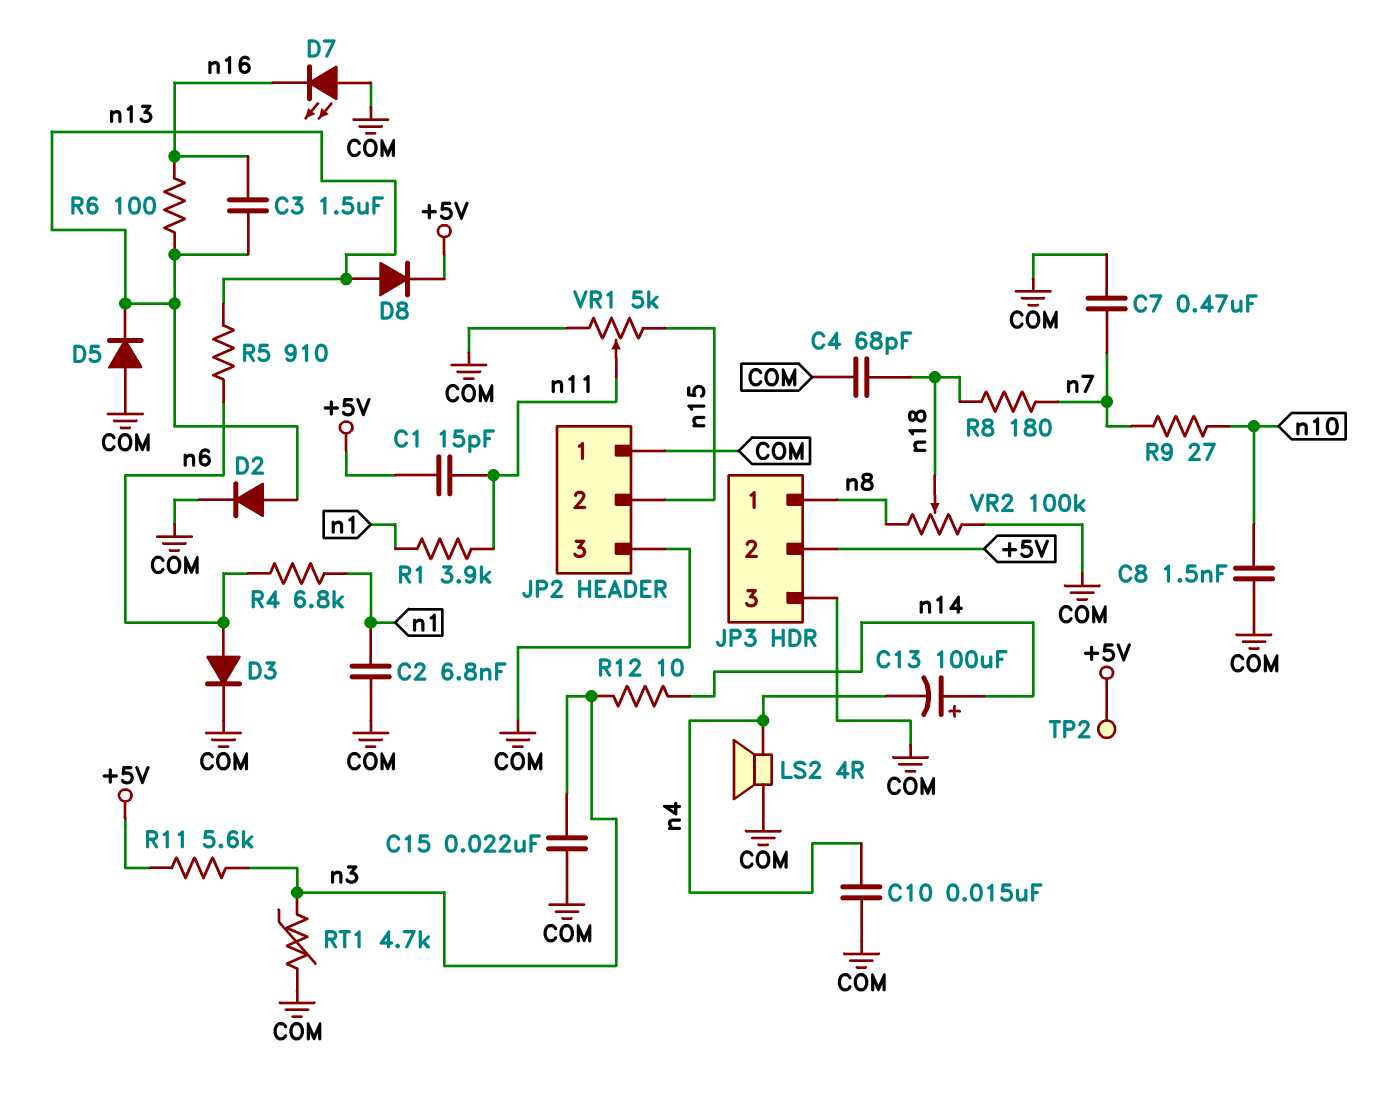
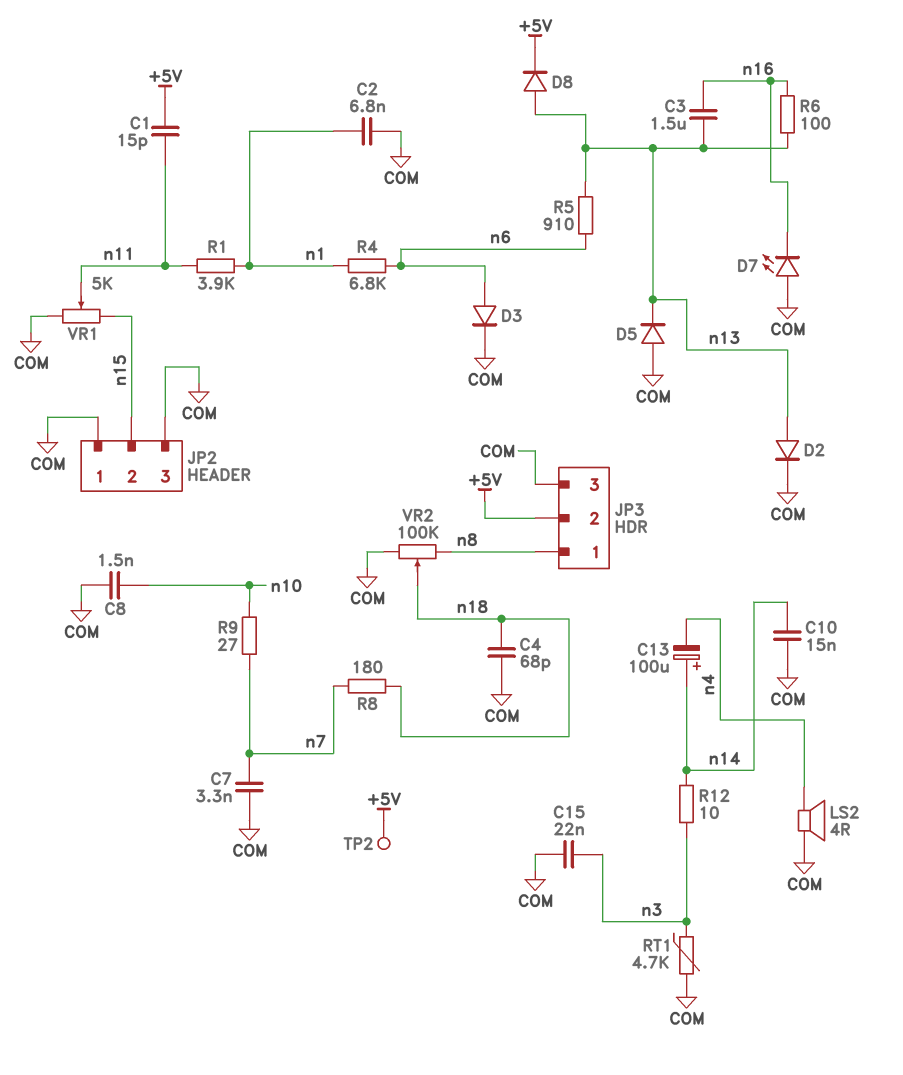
C7: 470nF (COM, n7) -> 3.3nF (COM, n7)
C10: 15nF (COM, n4) -> 15nF (COM, n14)
R11: 5.6k (+5V, n3) -> none

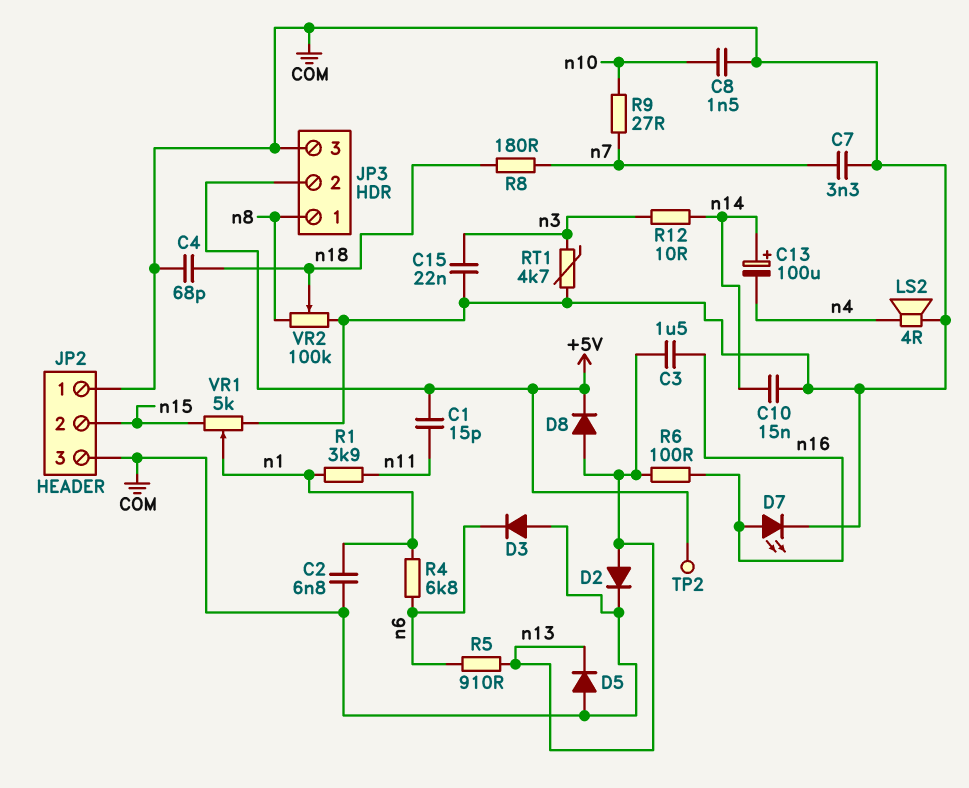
D3: diode (A n6, K COM) -> diode (A COM, K n6)
D7: LED (A COM, K n16) -> LED (A n16, K COM)
VR1: 5k (COM, n15, wiper n11) -> 5k (COM, n15, wiper n1)

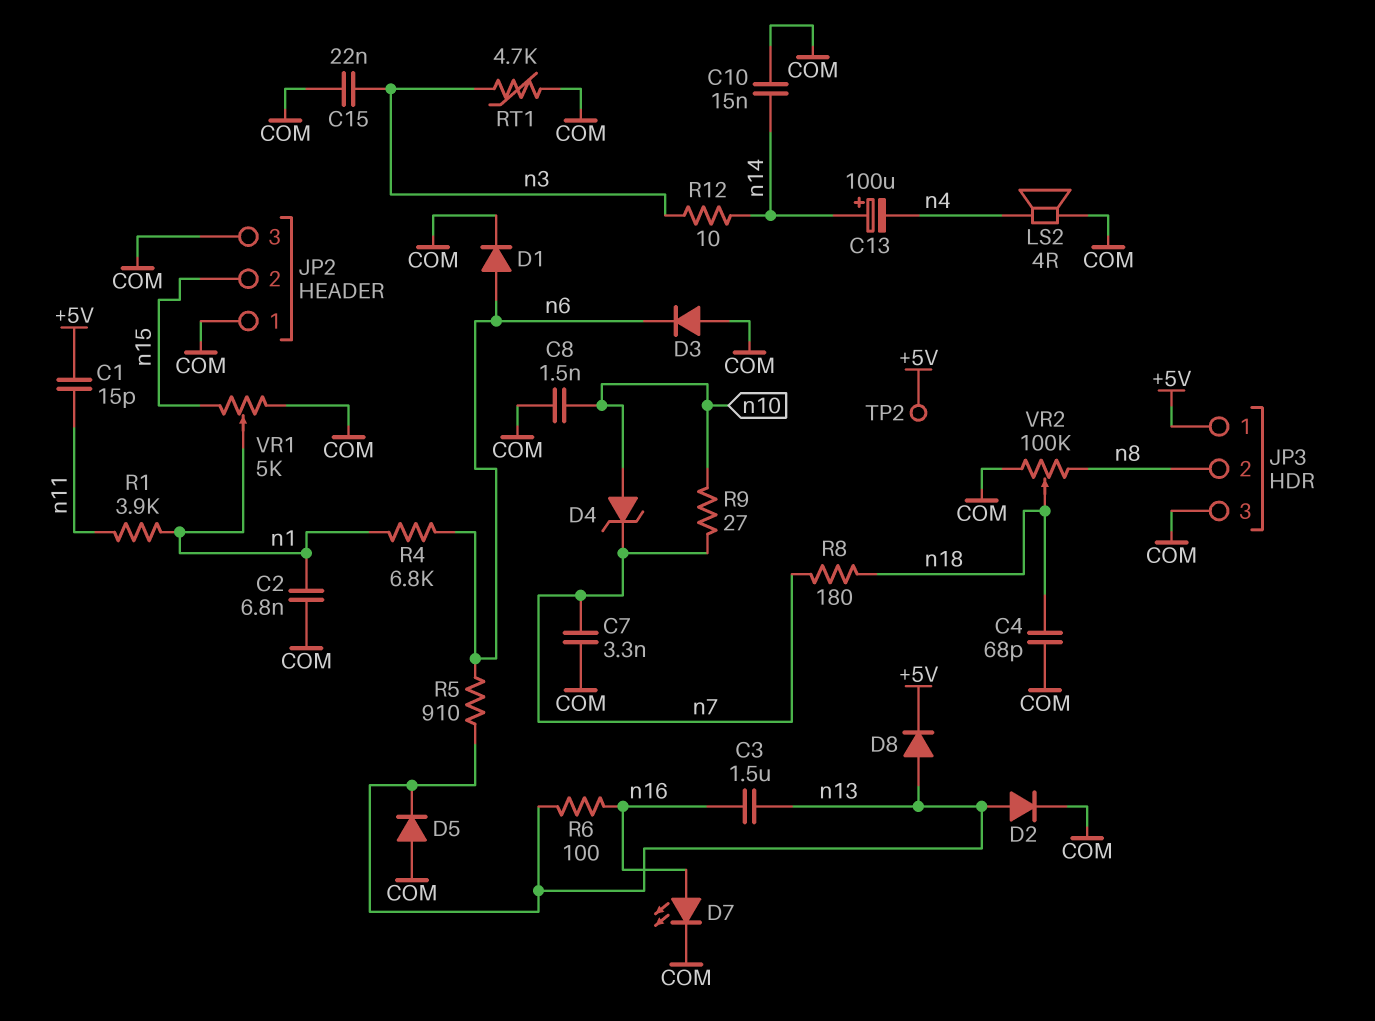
D1: none -> diode (A n6, K COM)
D4: none -> zener (A n10, K n7)
JP3 pin 1: n8 -> +5V
JP3 pin 2: +5V -> n8

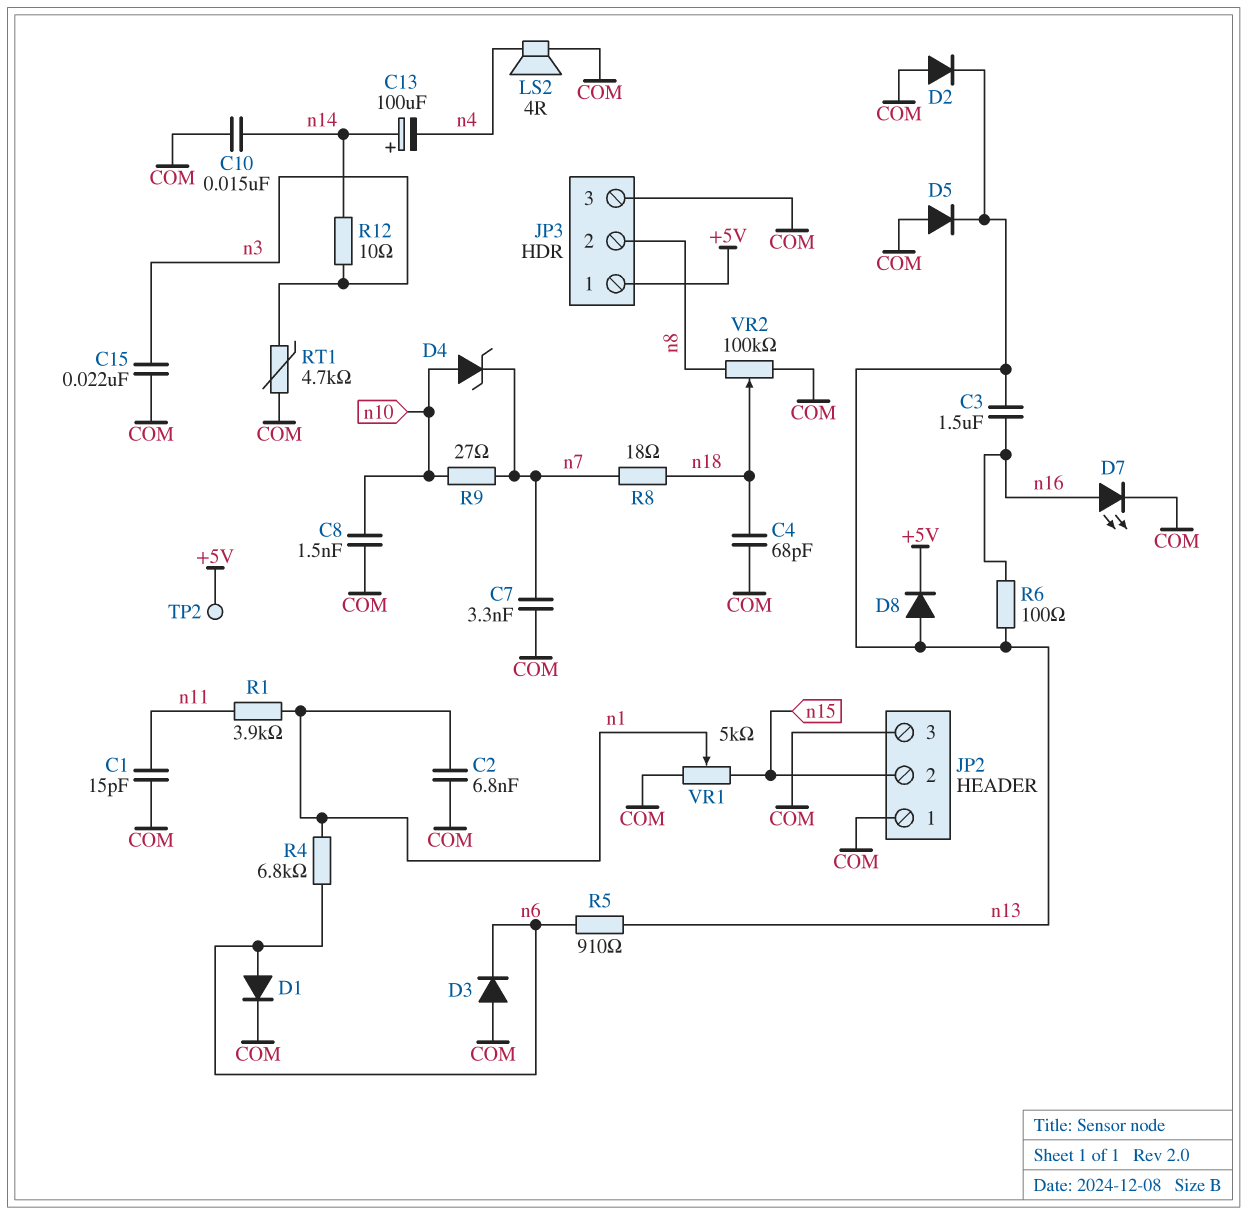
C1: 15pF (+5V, n11) -> 15pF (COM, n11)
D2: diode (A n13, K COM) -> diode (A COM, K n13)
R8: 180 (n7, n18) -> 18 (n7, n18)

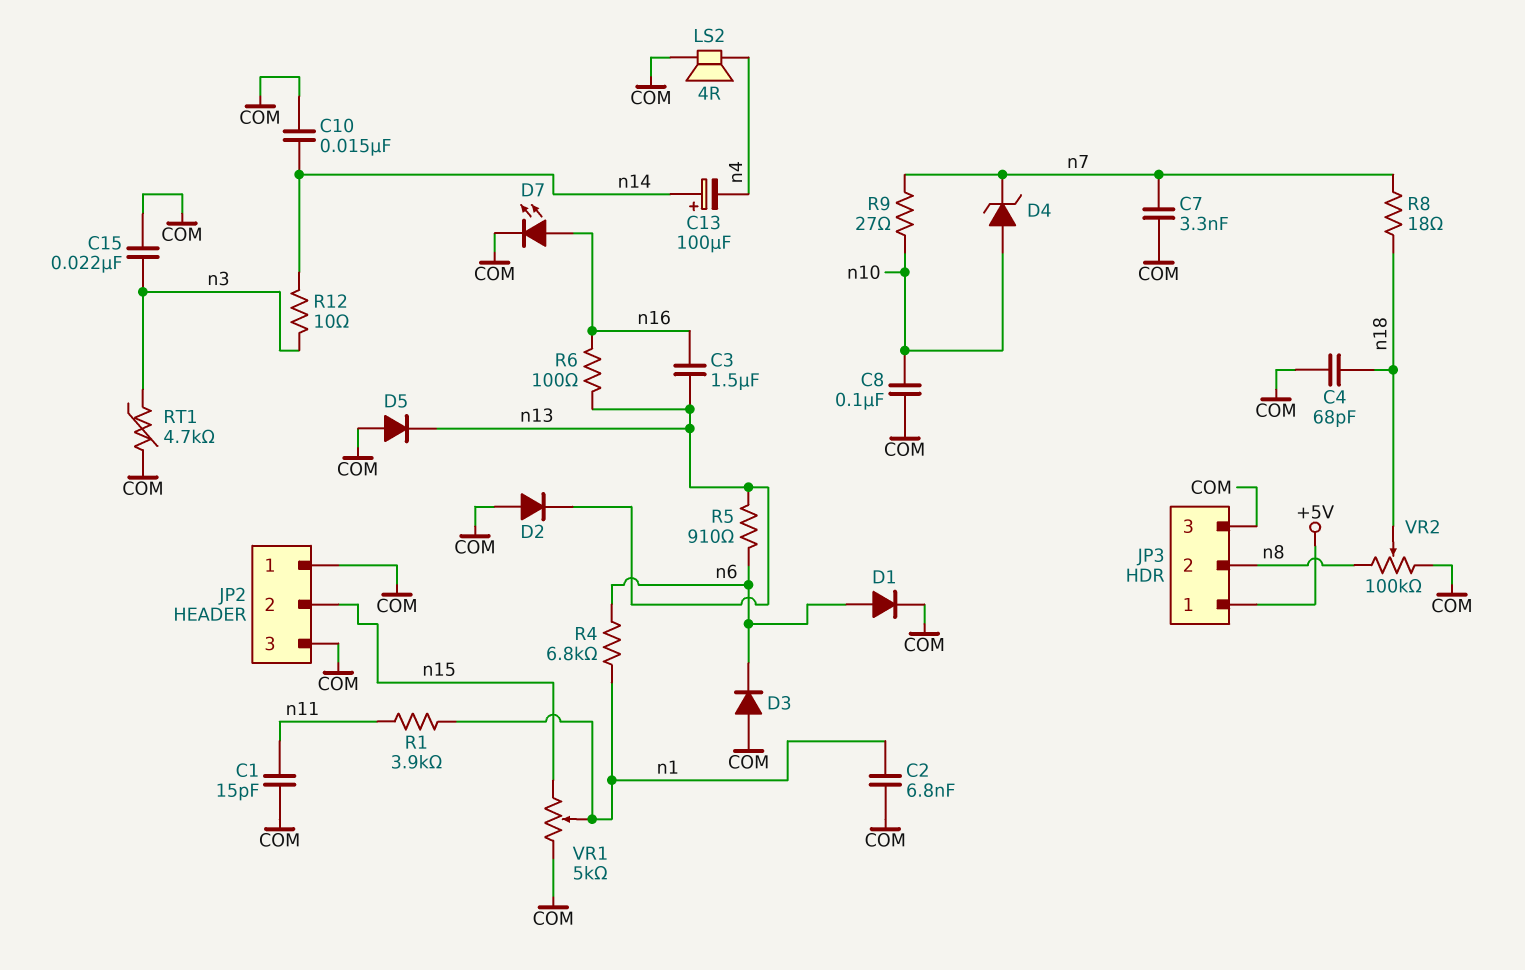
C8: 1.5nF (COM, n10) -> 100nF (COM, n10)
D8: diode (A n13, K +5V) -> none
TP2: test point (+5V) -> none

